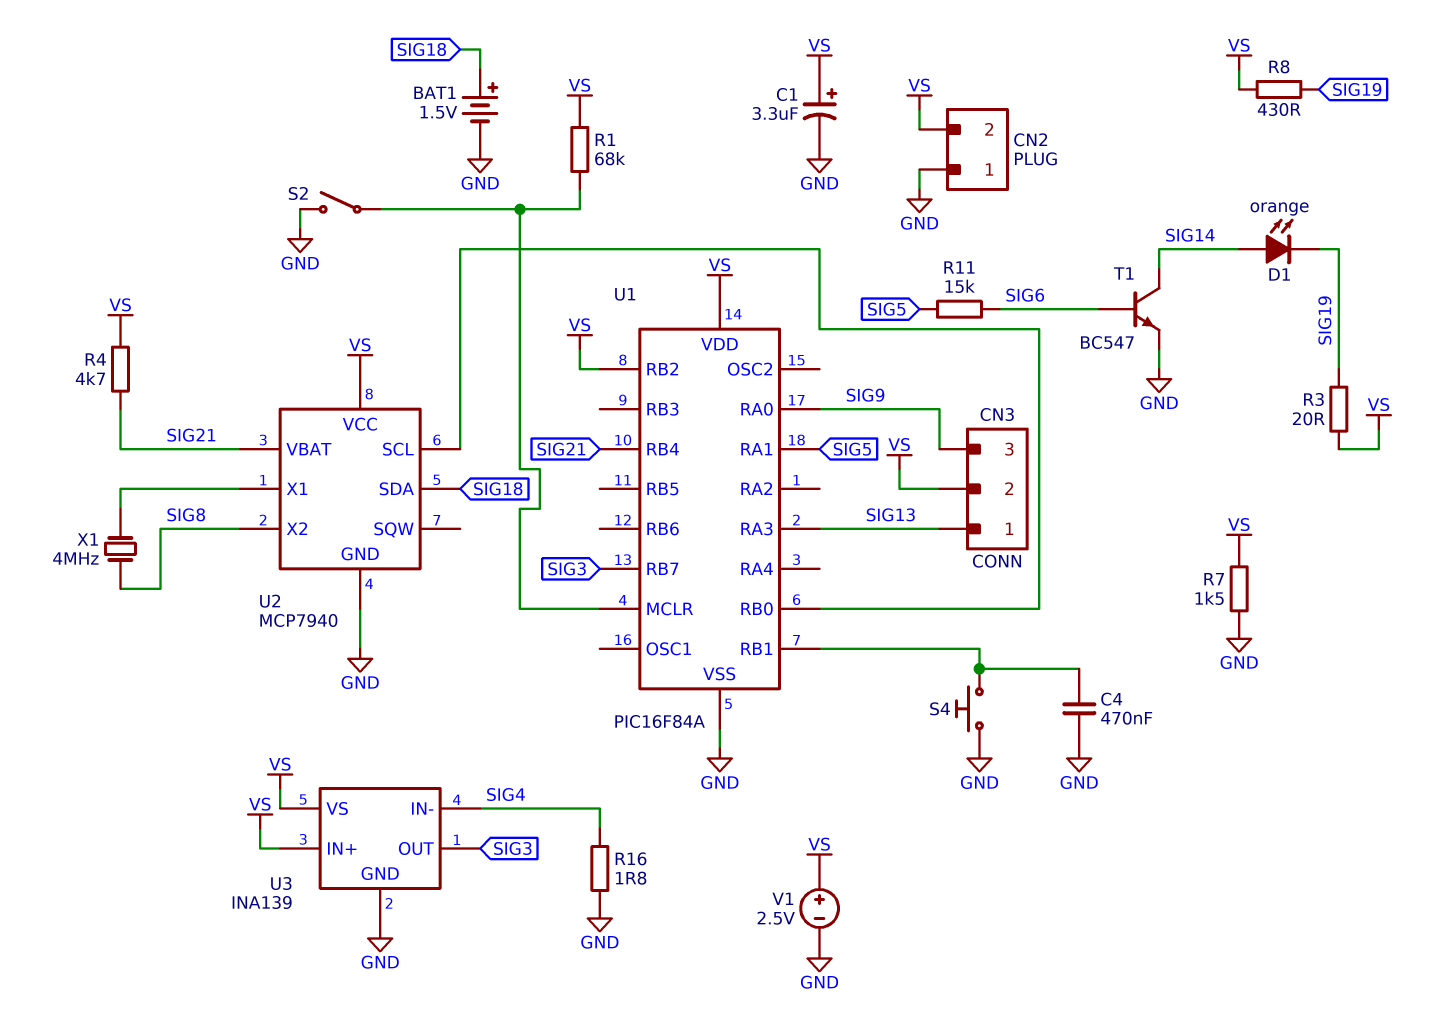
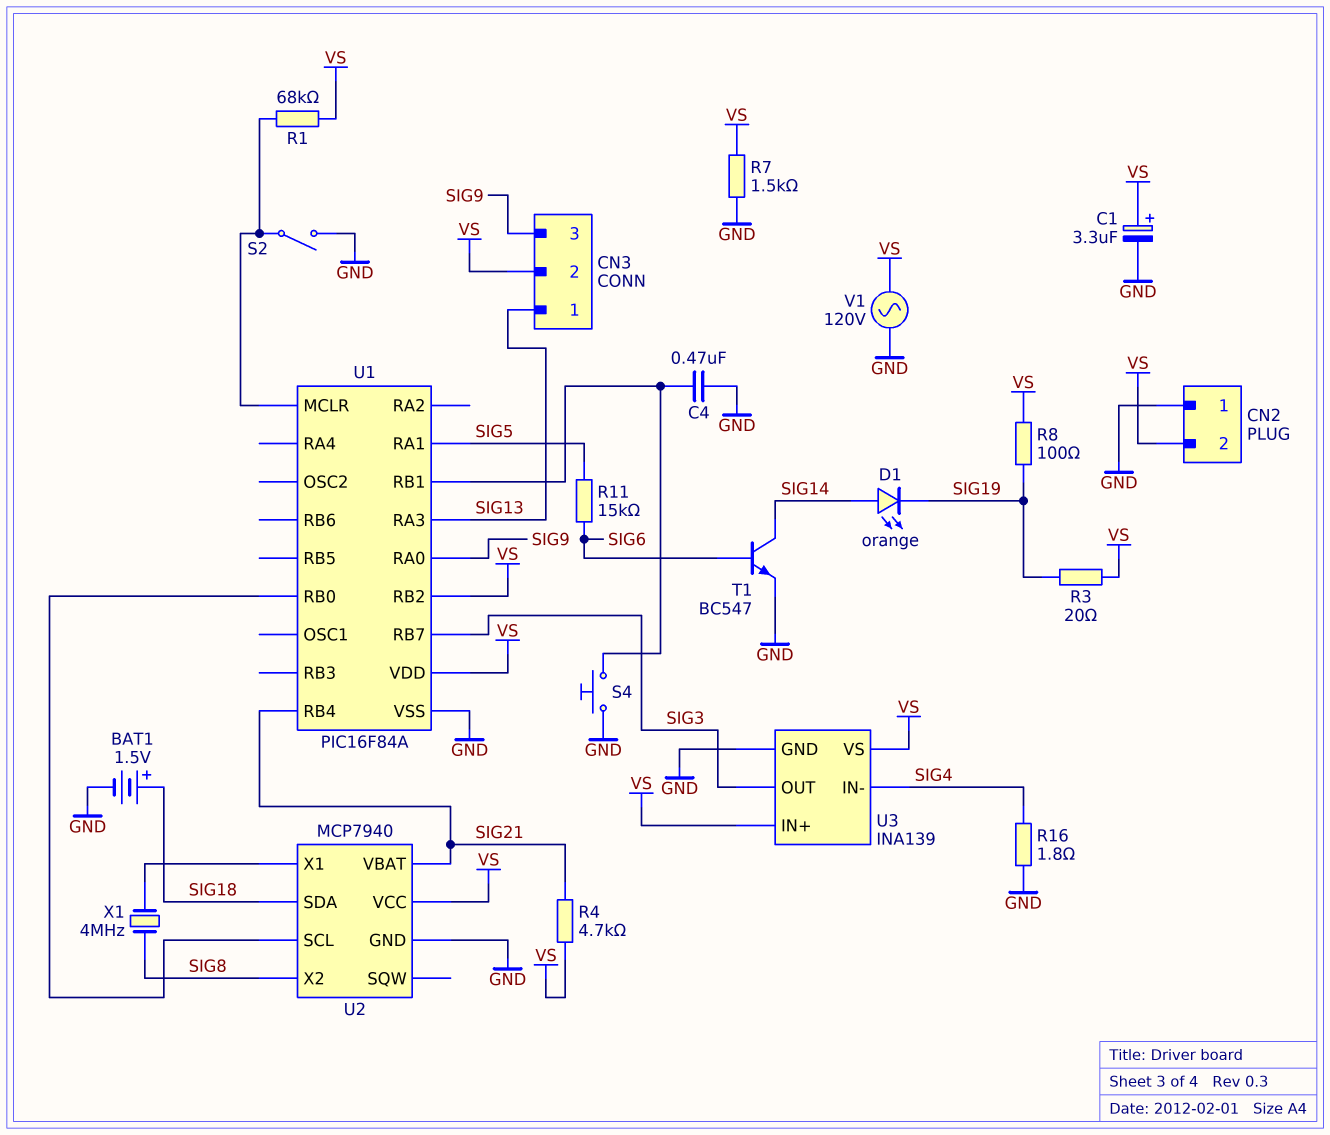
R8: 430 (SIG19, VS) -> 100 (SIG19, VS)
V1: 2.5V (plus VS, minus GND) -> AC 120V (GND, VS)

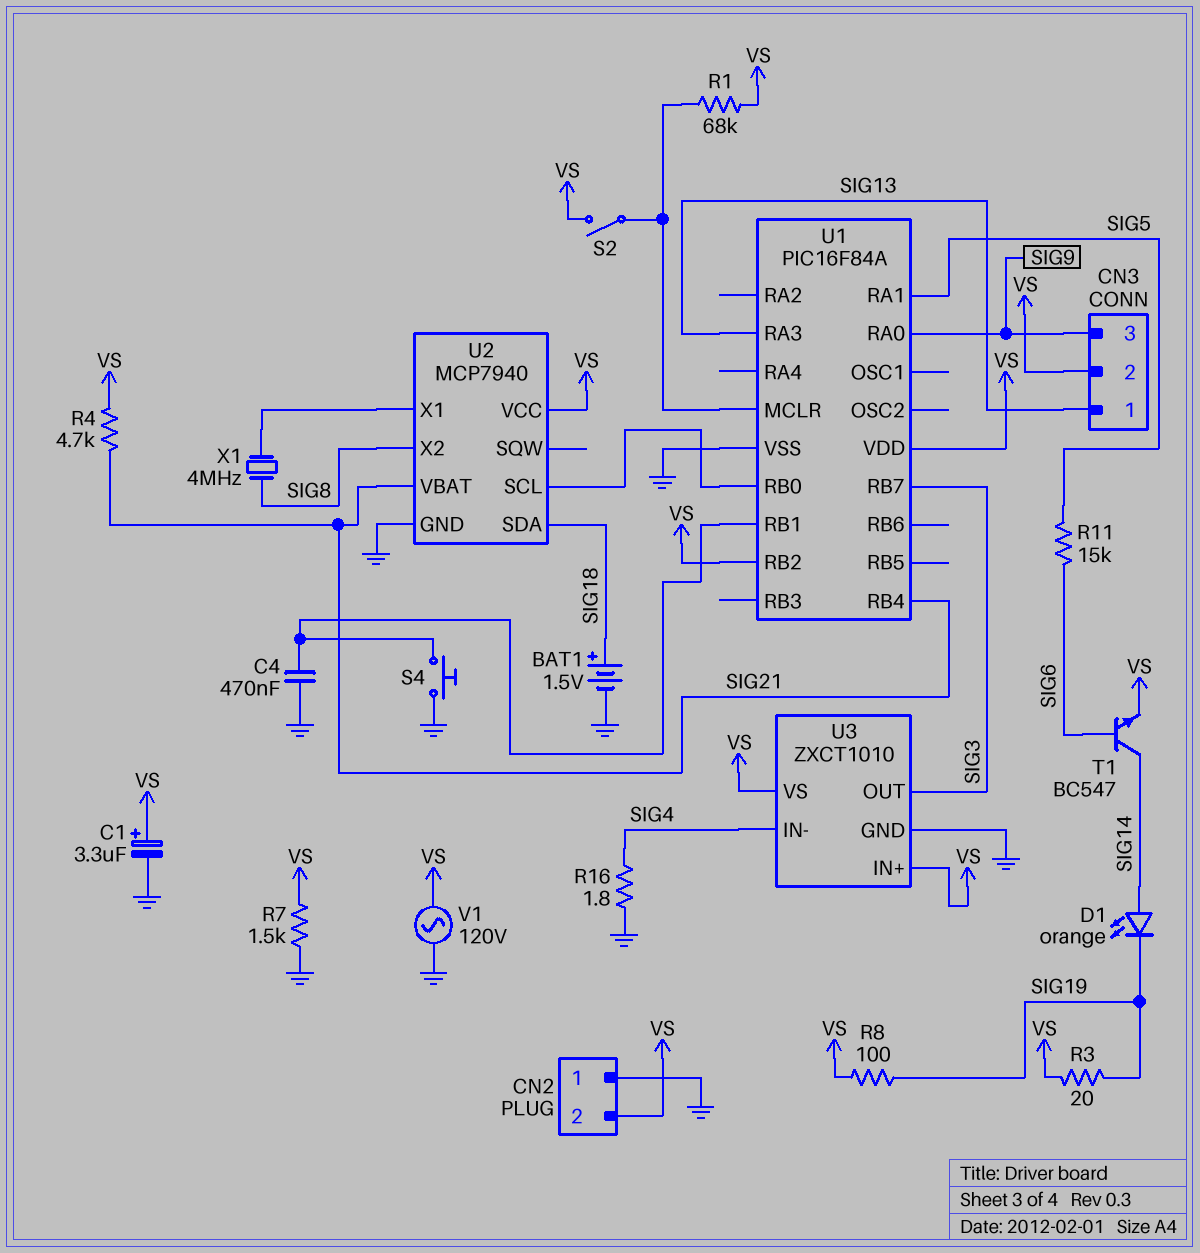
S2: switch (GND, U1/MCLR) -> switch (U1/MCLR, VS)
T1: NPN BC547 (B SIG6, C SIG14, E GND) -> NPN BC547 (B SIG6, C SIG14, E VS)
U3: INA139 -> ZXCT1010

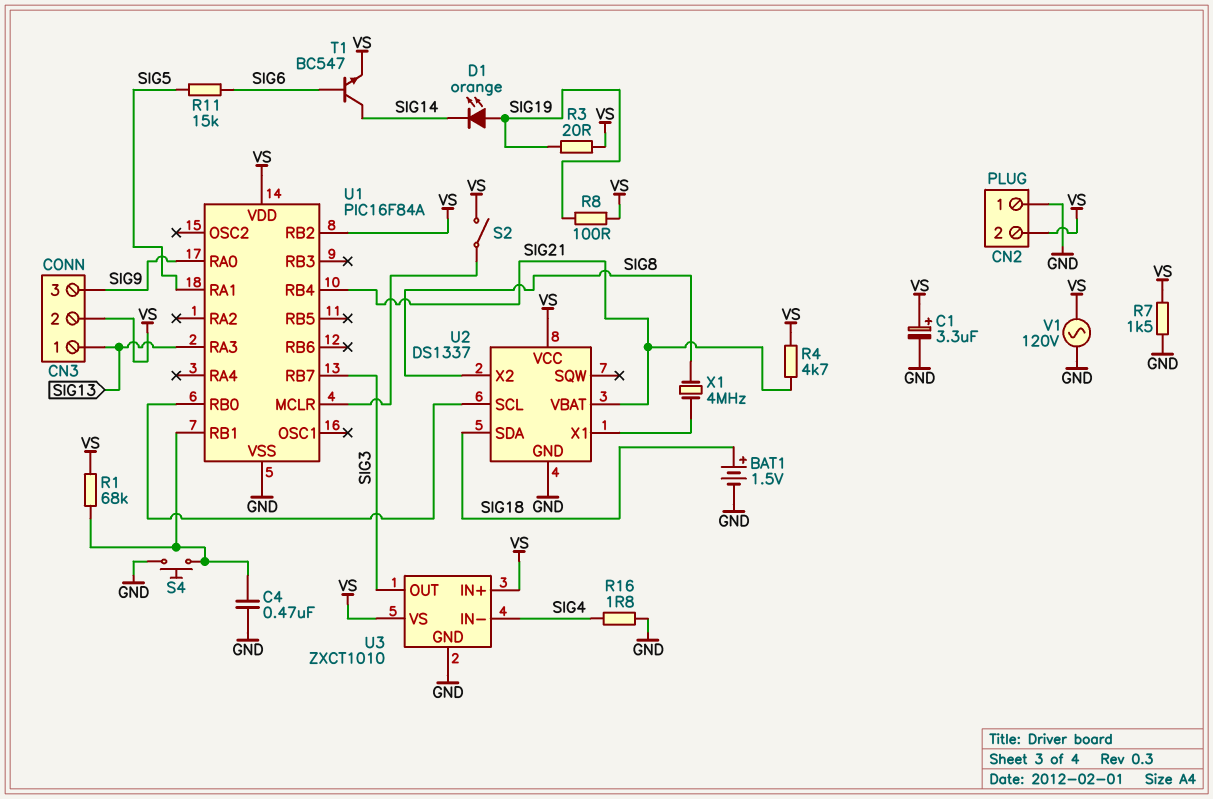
D1: LED orange (A SIG14, K SIG19) -> LED orange (A SIG19, K SIG14)
R1: 68k (U1/MCLR, VS) -> 68k (U1/RB1, VS)
U2: MCP7940 -> DS1337

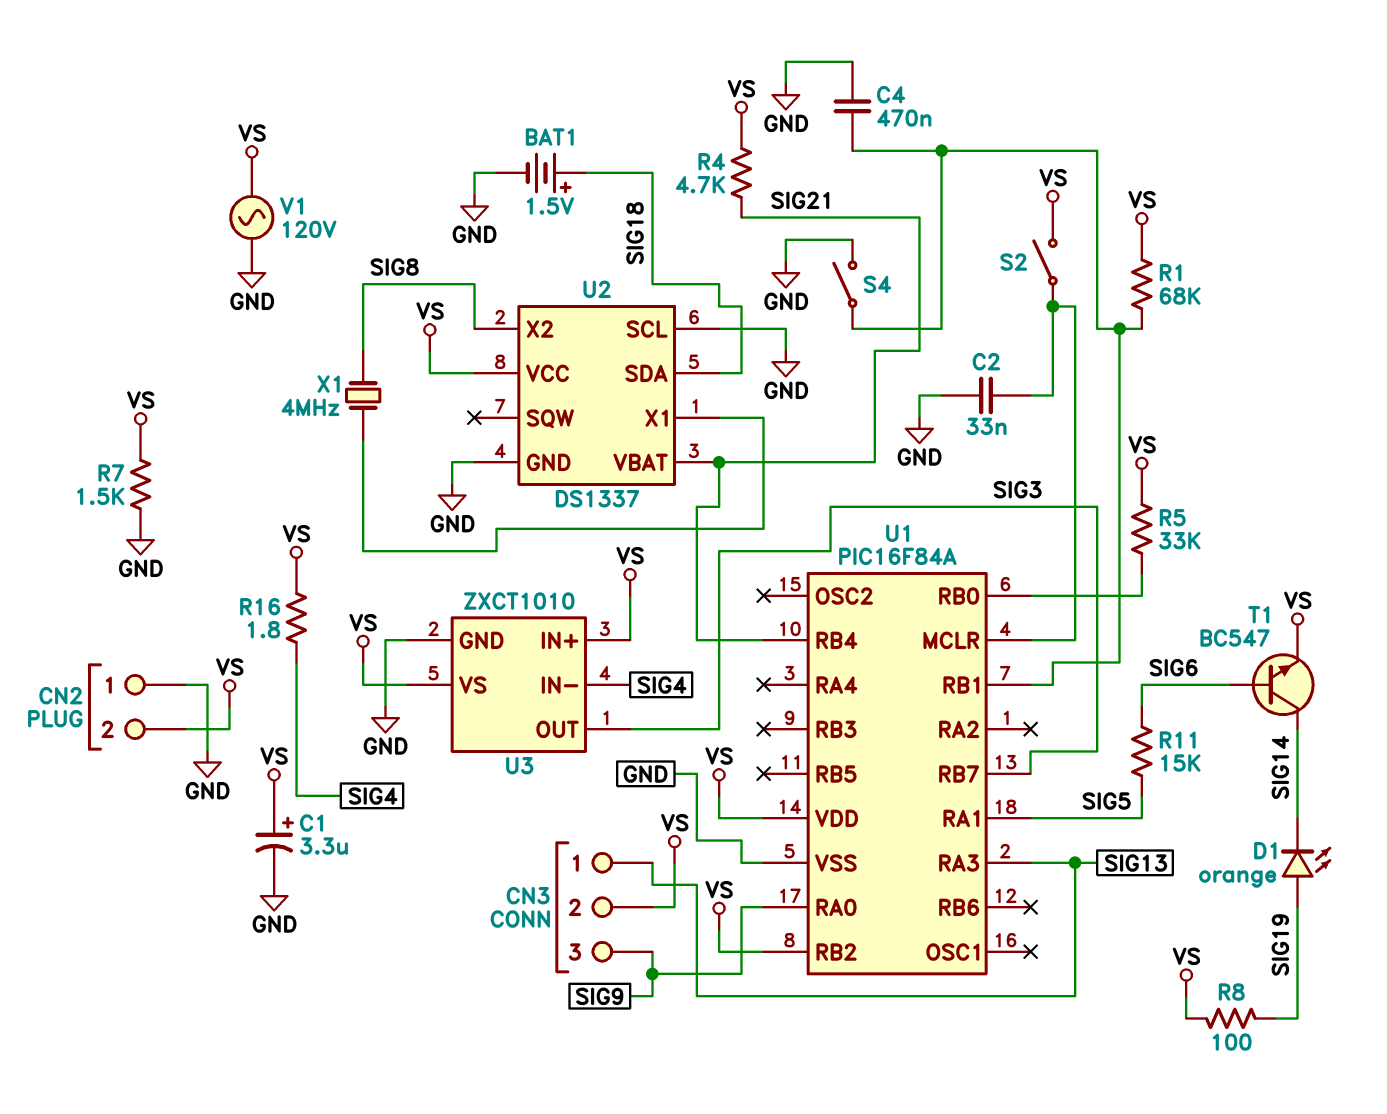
C2: none -> 33nF (GND, U1/MCLR)
R3: 20 (SIG19, VS) -> none
R5: none -> 33k (U1/RB0, VS)
R16: 1.8 (GND, SIG4) -> 1.8 (SIG4, VS)
S4: button (GND, U1/RB1) -> switch (GND, U1/RB1)
U2 pin SCL: U1/RB0 -> GND

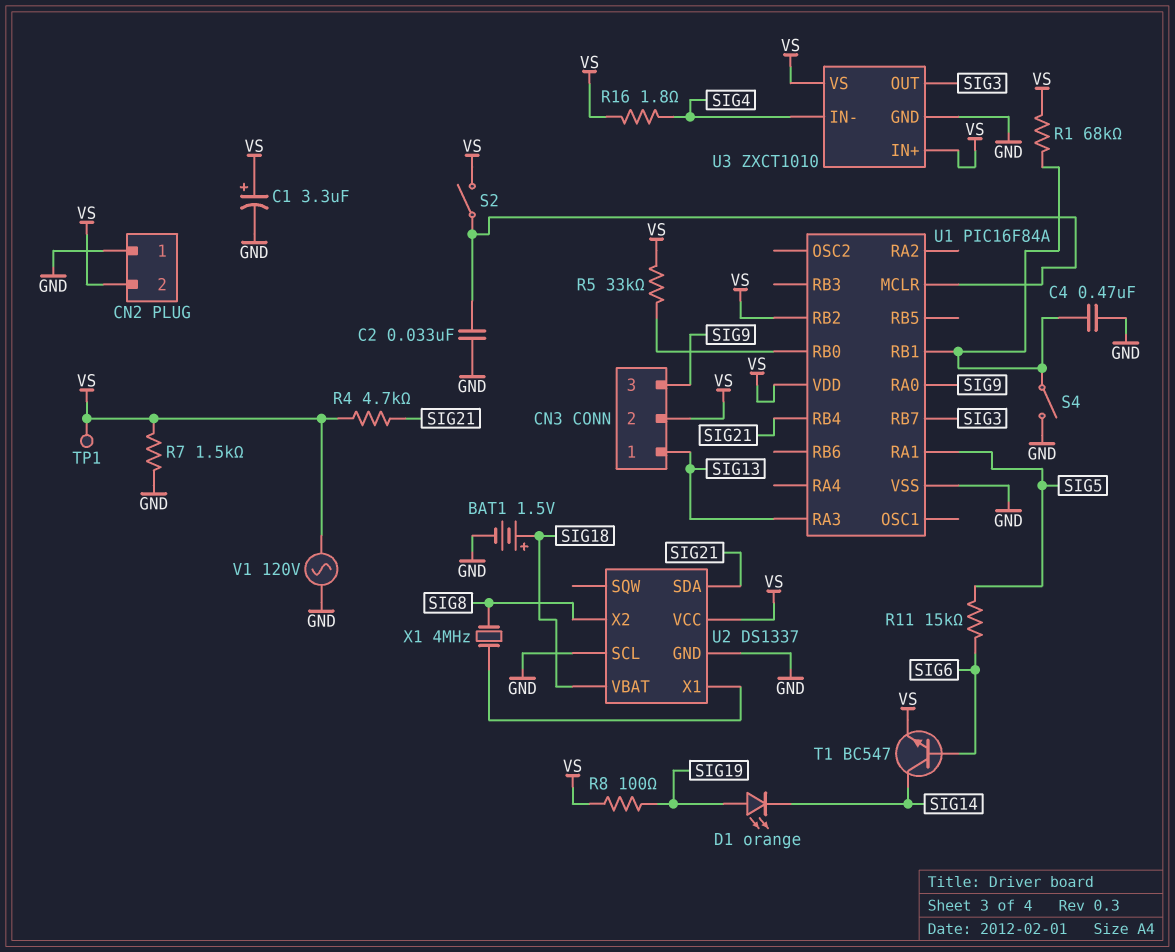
TP1: none -> test point (VS)
U2 pin SDA: SIG18 -> SIG21
U2 pin VBAT: SIG21 -> SIG18

